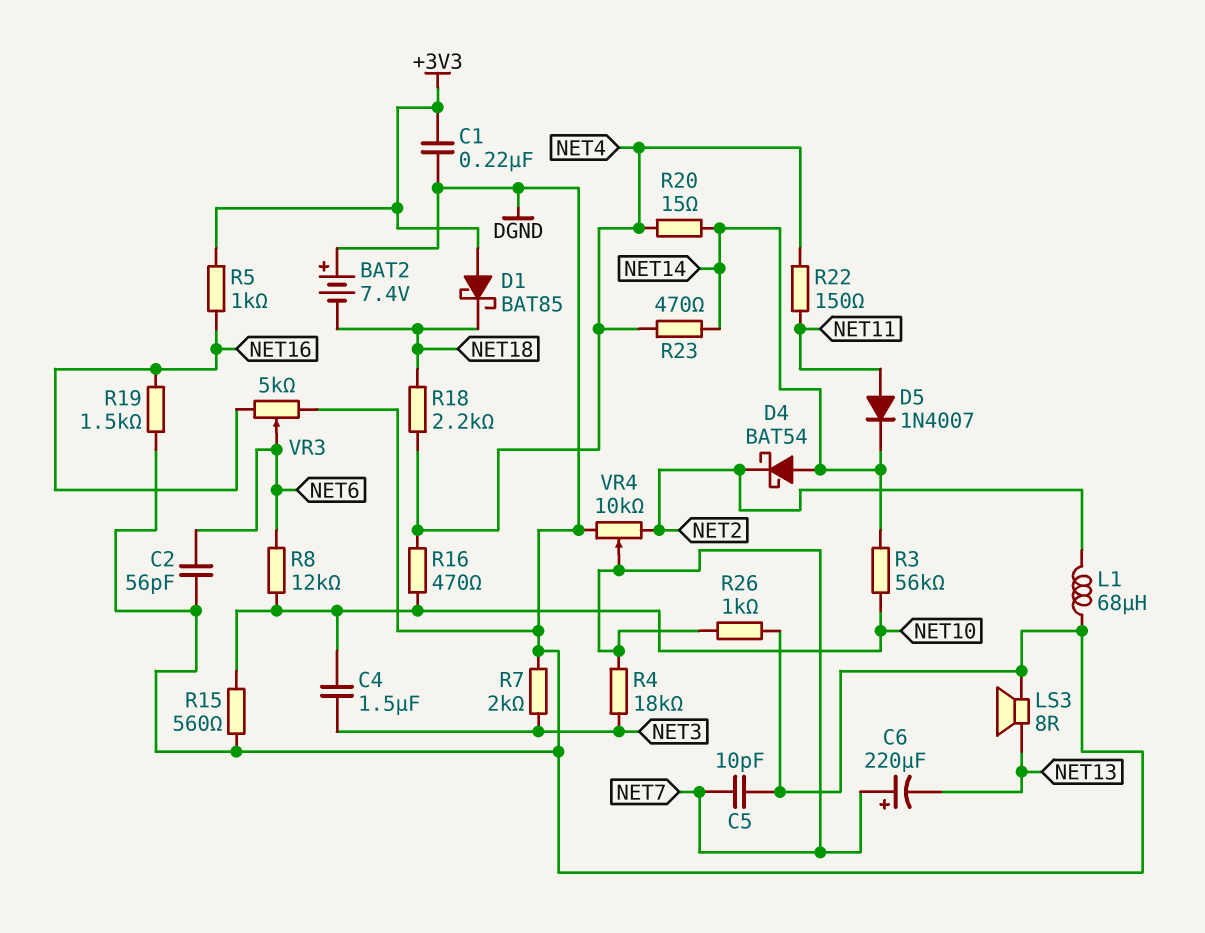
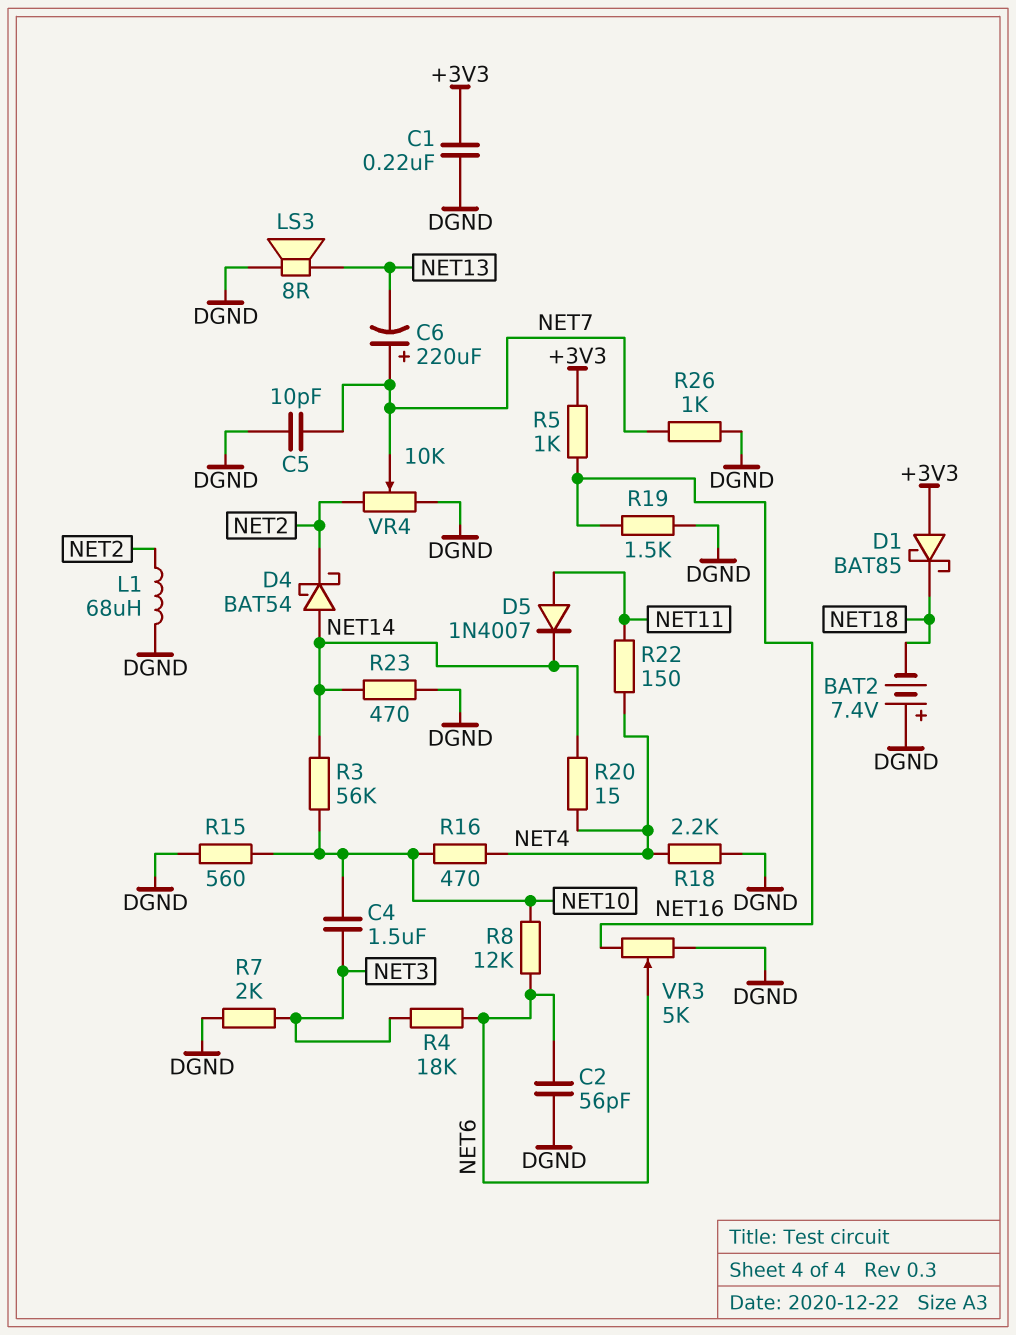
R4: 18k (NET3, NET7) -> 18k (NET3, NET6)
R18: 2.2k (NET4, NET18) -> 2.2k (DGND, NET4)
R23: 470 (NET4, NET14) -> 470 (DGND, NET14)

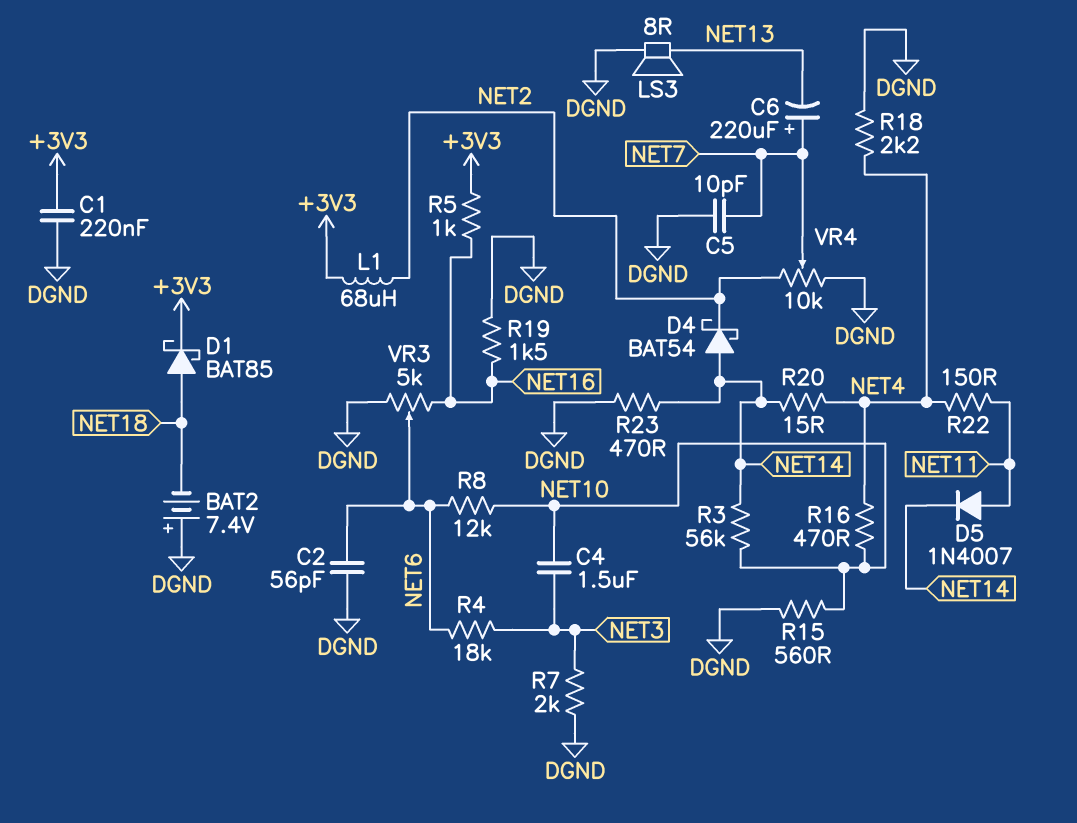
D1: schottky BAT85 (A +3V3, K NET18) -> schottky BAT85 (A NET18, K +3V3)
L1: 68uH (DGND, NET2) -> 68uH (+3V3, NET2)
R26: 1k (DGND, NET7) -> none

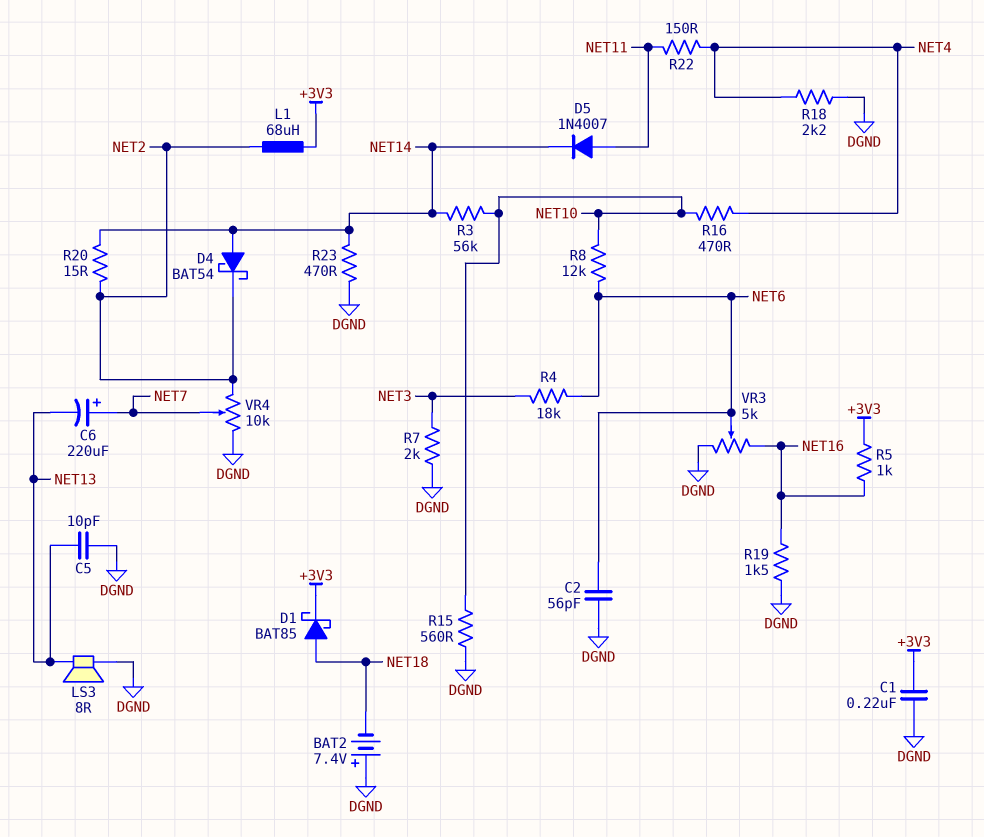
C4: 1.5uF (NET3, NET10) -> none
C5: 10pF (DGND, NET7) -> 10pF (DGND, NET13)
R20: 15 (NET4, NET14) -> 15 (NET2, NET14)

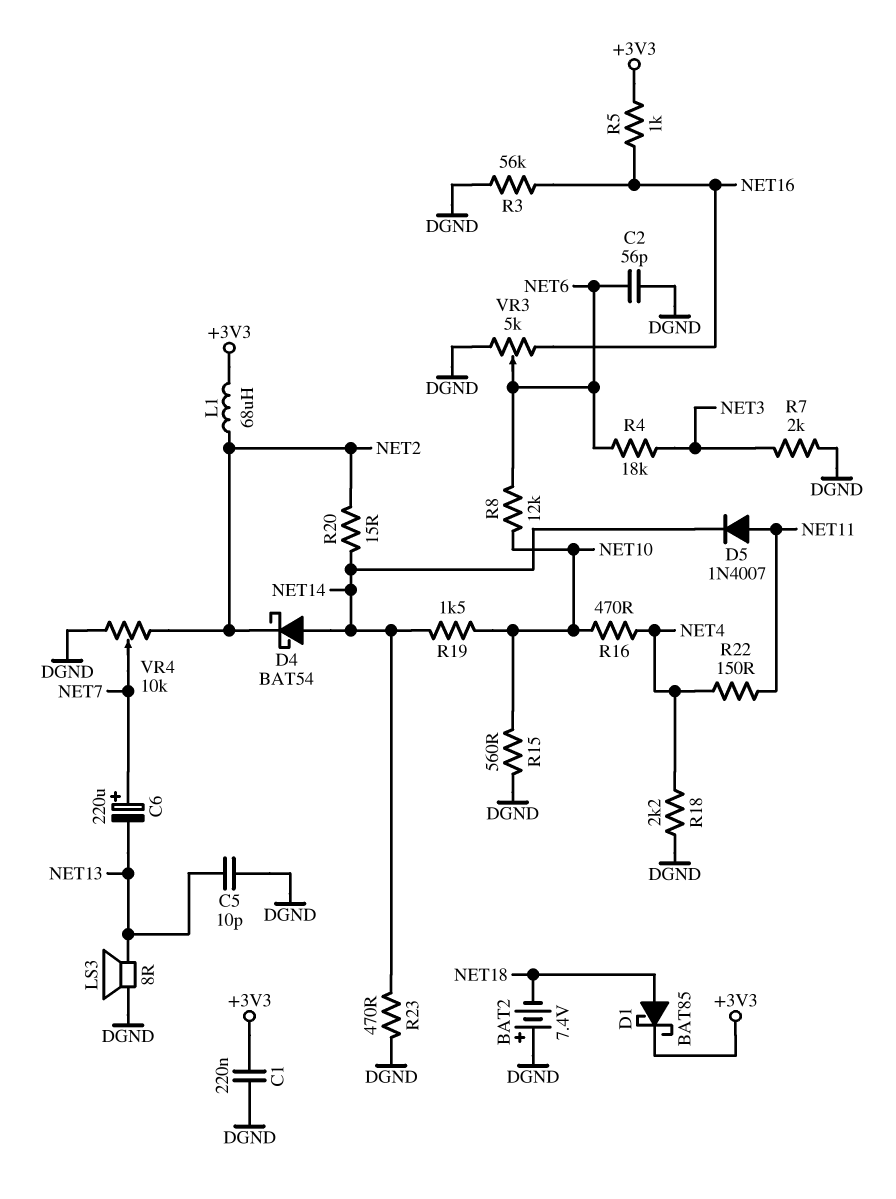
R3: 56k (NET10, NET14) -> 56k (DGND, NET16)
R19: 1.5k (DGND, NET16) -> 1.5k (NET10, NET14)

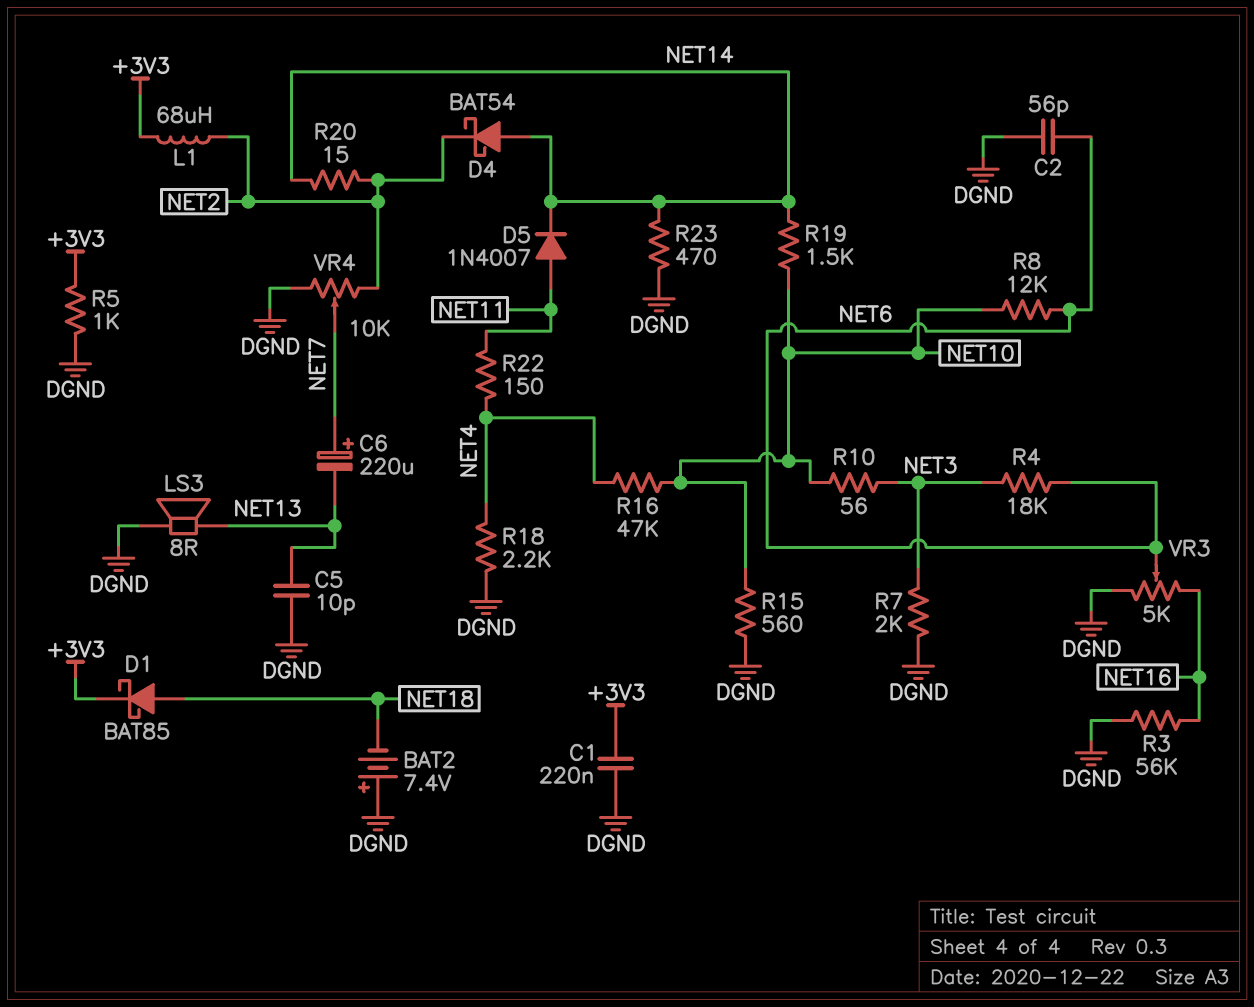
R5: 1k (+3V3, NET16) -> 1k (+3V3, DGND)
R10: none -> 56 (NET3, NET10)
R16: 470 (NET4, NET10) -> 47k (NET4, NET10)

